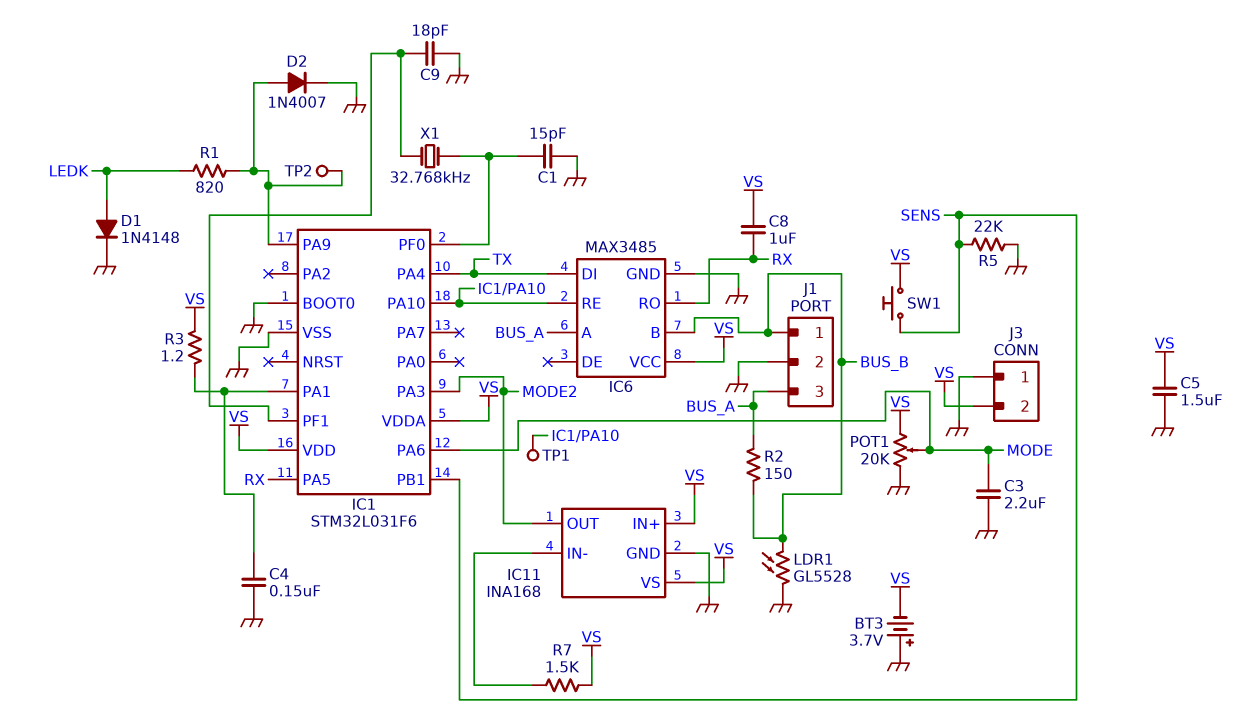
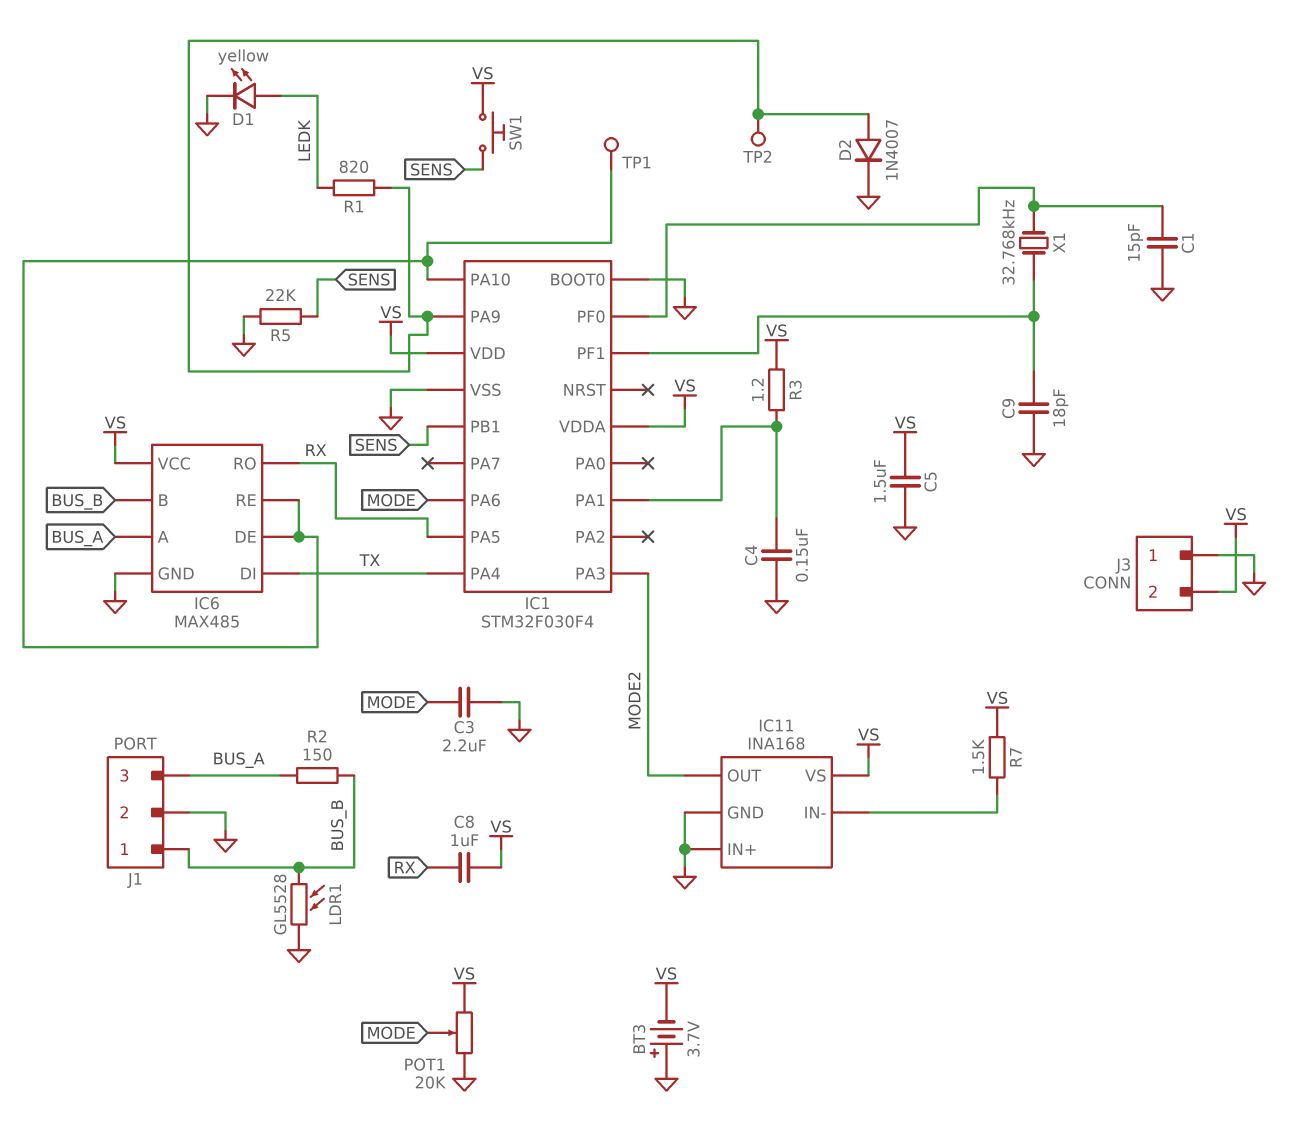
D1: diode 1N4148 (A LEDK, K GND) -> LED yellow (A LEDK, K GND)
IC1: STM32L031F6 -> STM32F030F4
IC6: MAX3485 -> MAX485
IC6 pin DE: none -> IC1/PA10
IC11 pin IN+: VS -> GND

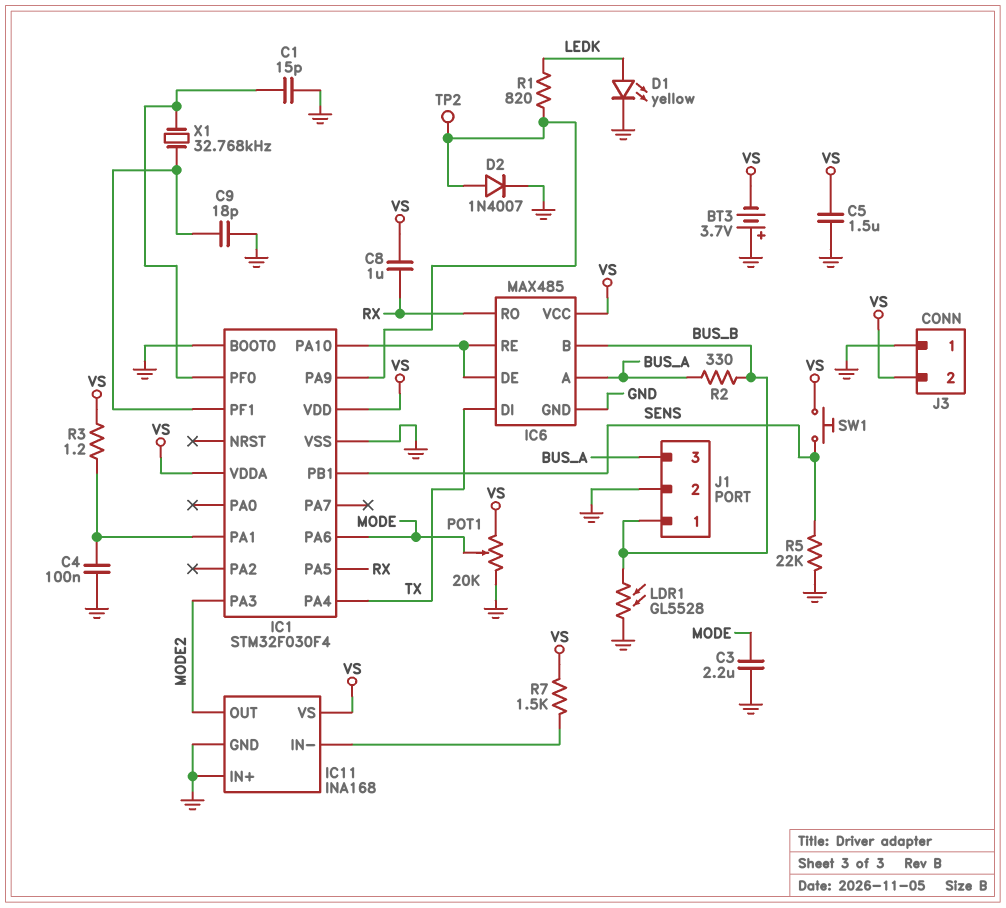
C4: 150nF (GND, IC1/PA1) -> 100nF (GND, IC1/PA1)
R2: 150 (BUS_A, BUS_B) -> 330 (BUS_A, BUS_B)
TP1: test point (IC1/PA10) -> none

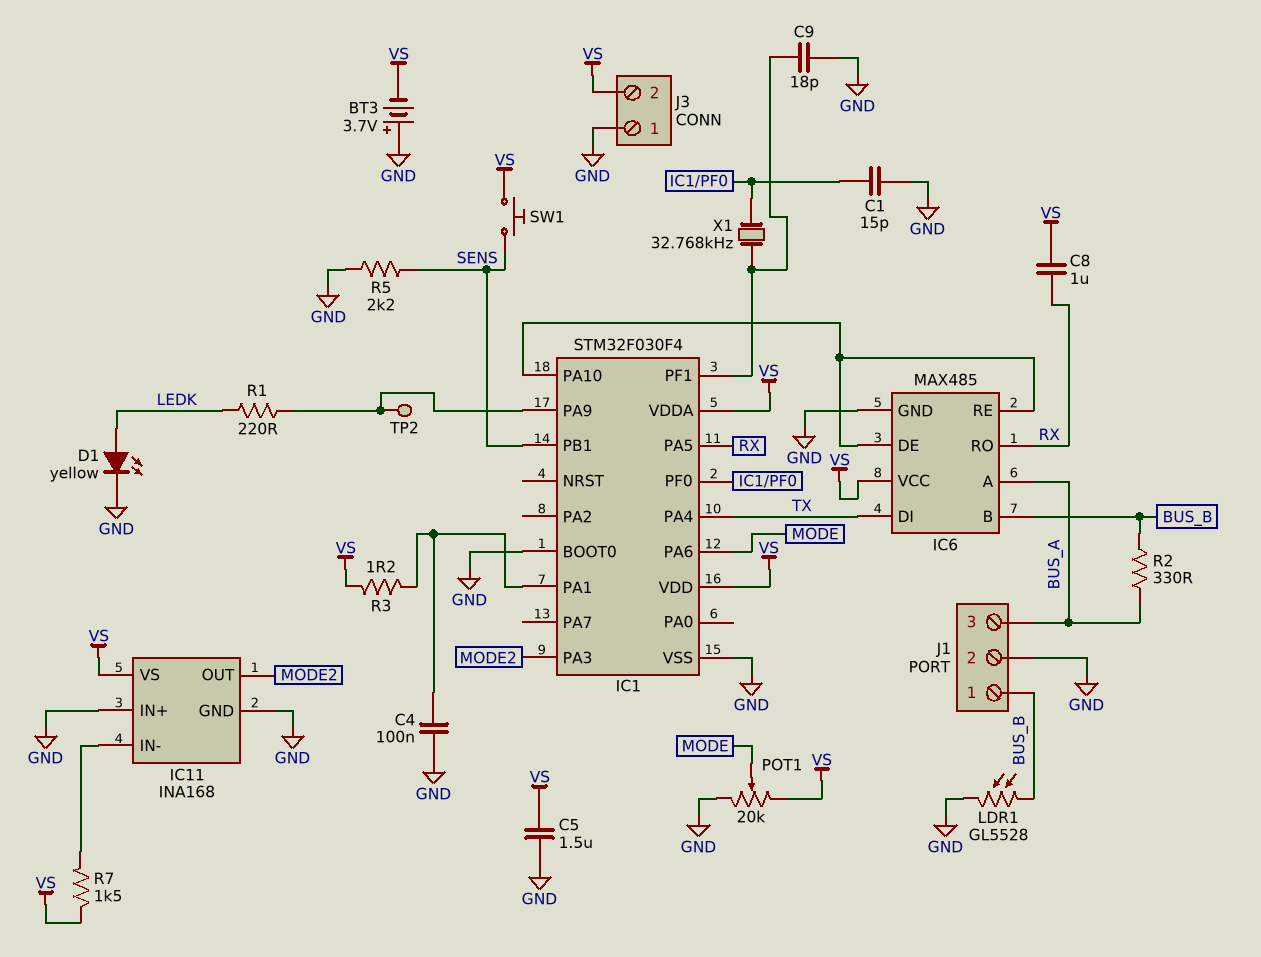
C3: 2.2uF (GND, MODE) -> none
D2: diode 1N4007 (A IC1/PA9, K GND) -> none
R1: 820 (IC1/PA9, LEDK) -> 220 (IC1/PA9, LEDK)
R5: 22k (GND, SENS) -> 2.2k (GND, SENS)

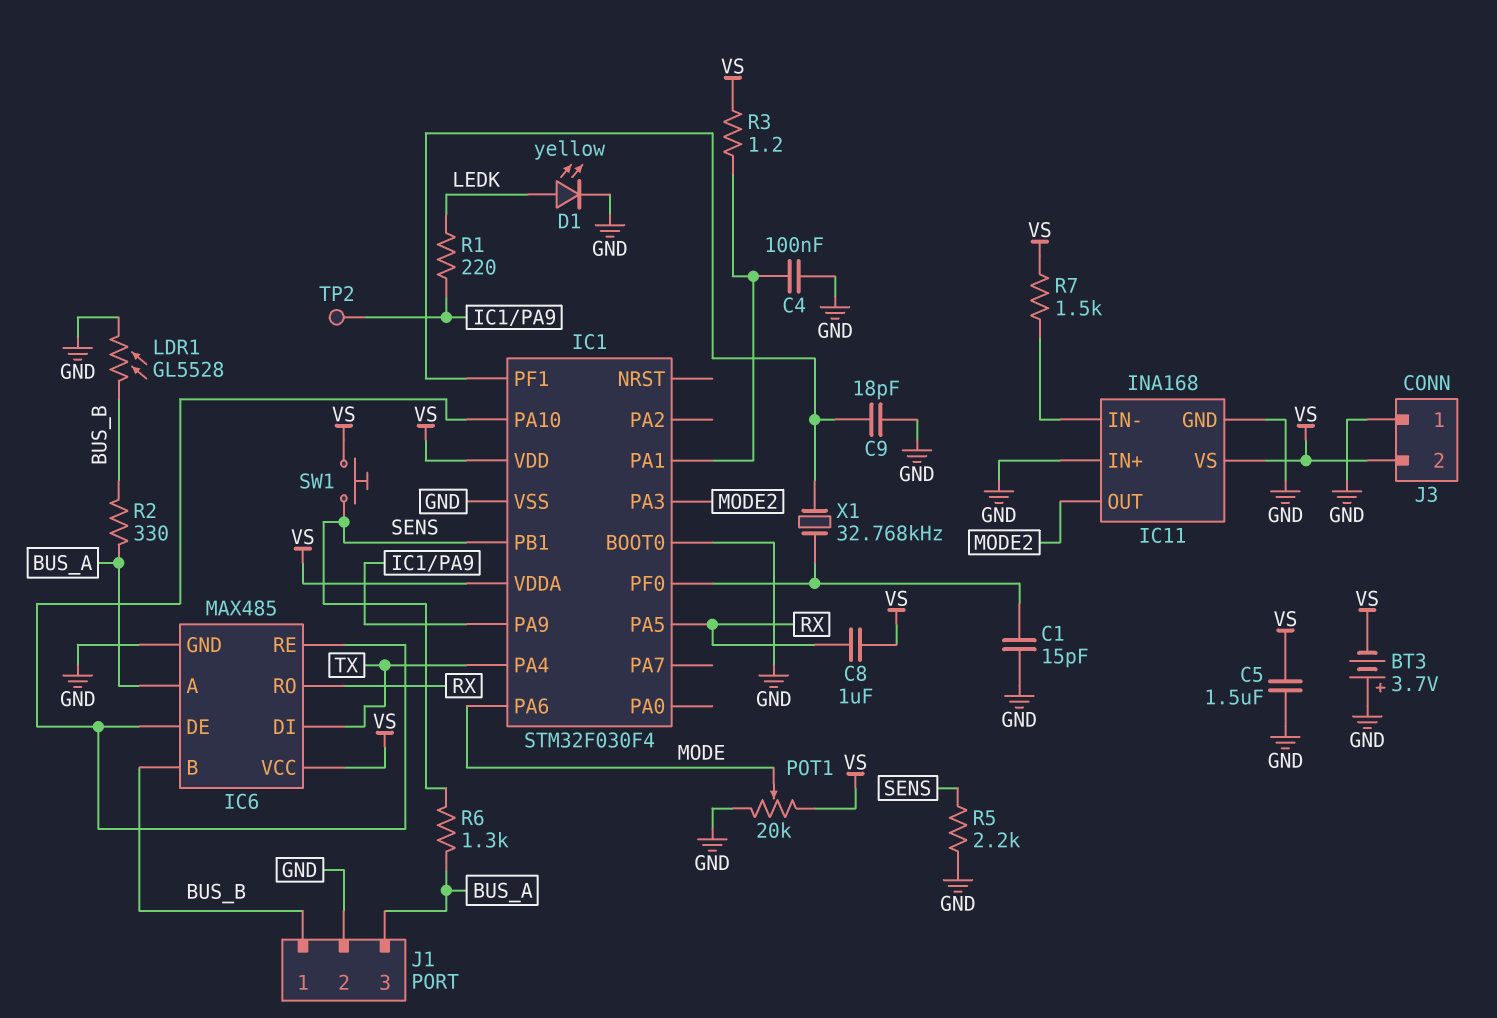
R6: none -> 1.3k (BUS_A, SENS)

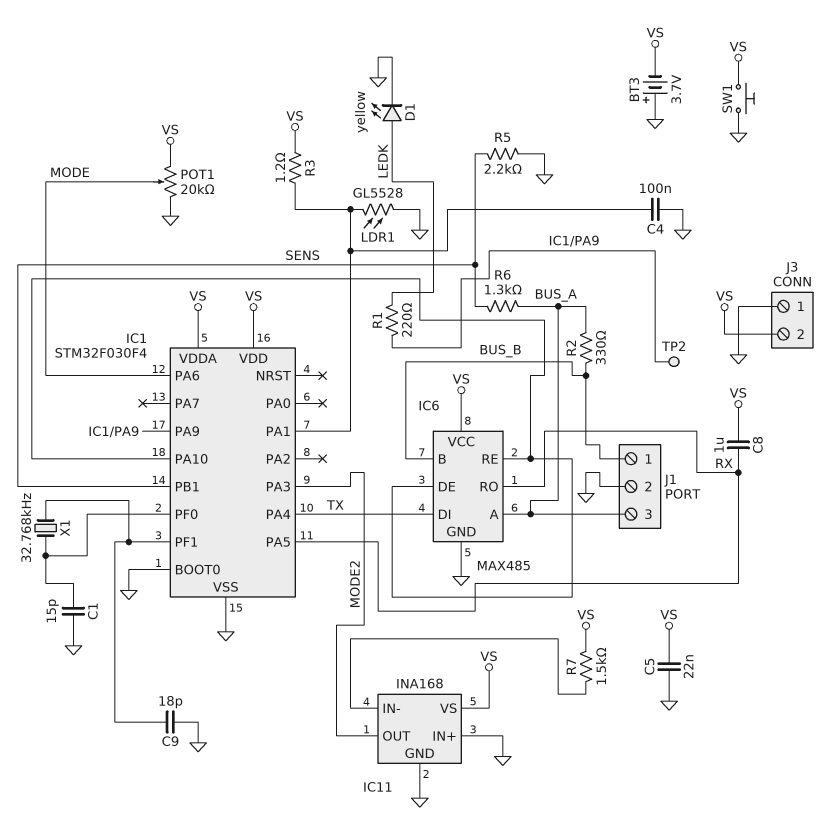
C5: 1.5uF (GND, VS) -> 22nF (GND, VS)
LDR1: GL5528 (BUS_B, GND) -> GL5528 (GND, IC1/PA1)
SW1: button (SENS, VS) -> button (GND, VS)

